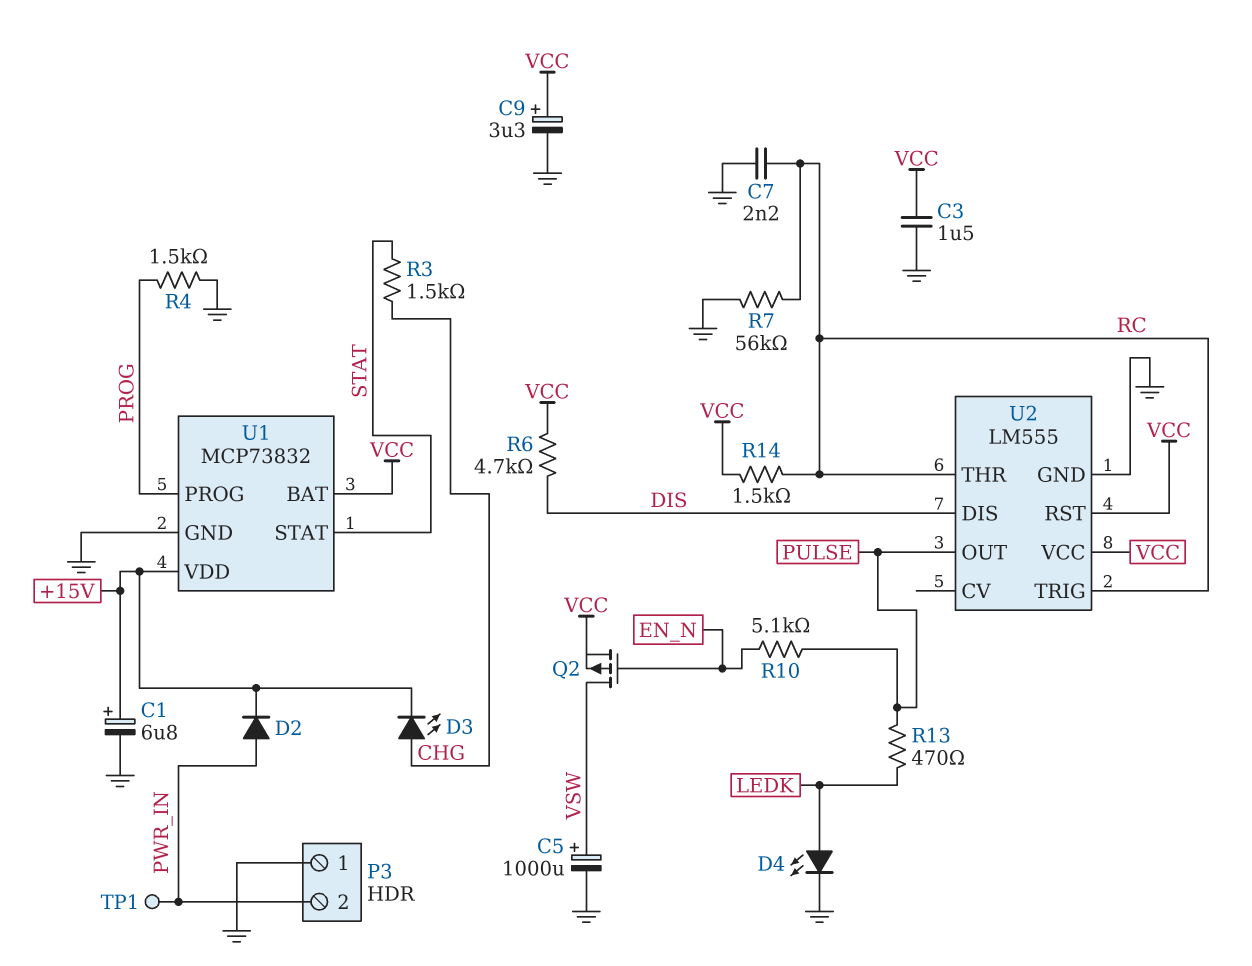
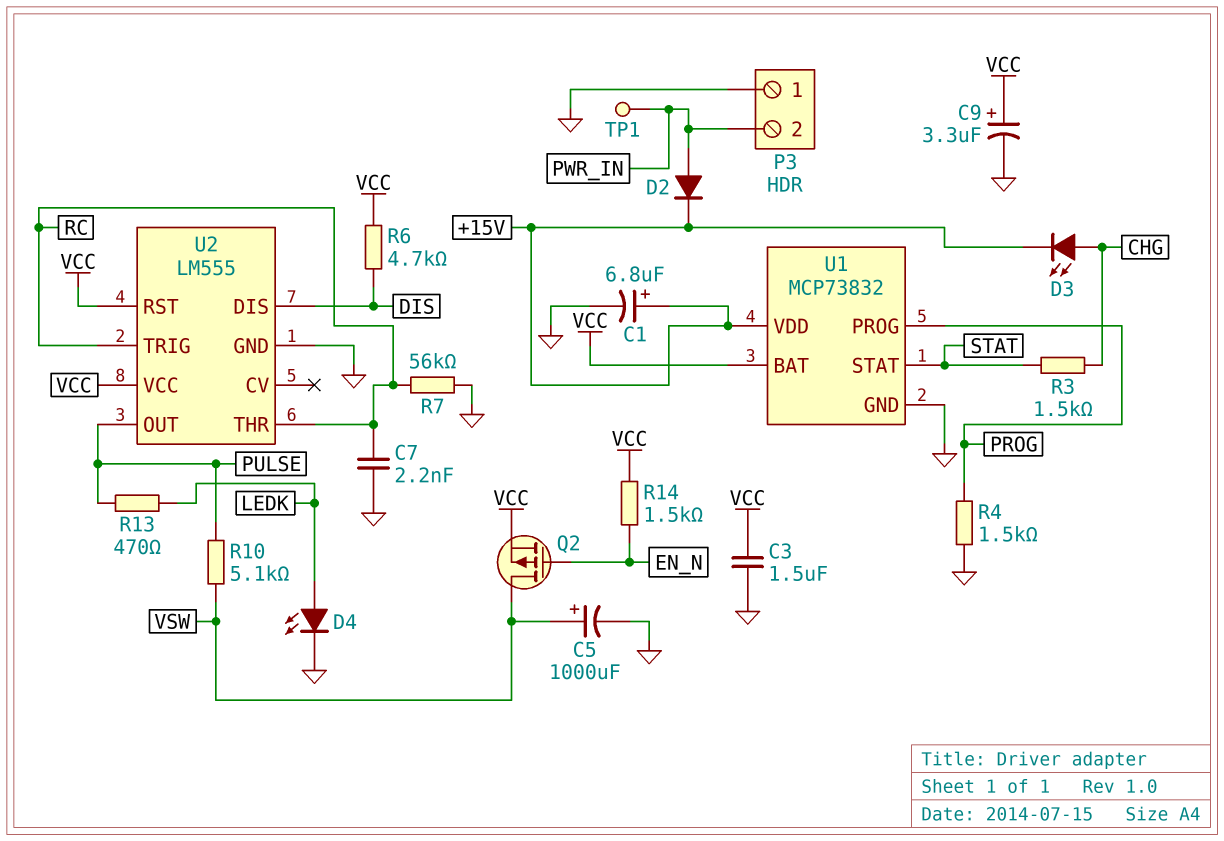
R10: 5.1k (EN_N, PULSE) -> 5.1k (PULSE, VSW)
R14: 1.5k (RC, VCC) -> 1.5k (EN_N, VCC)

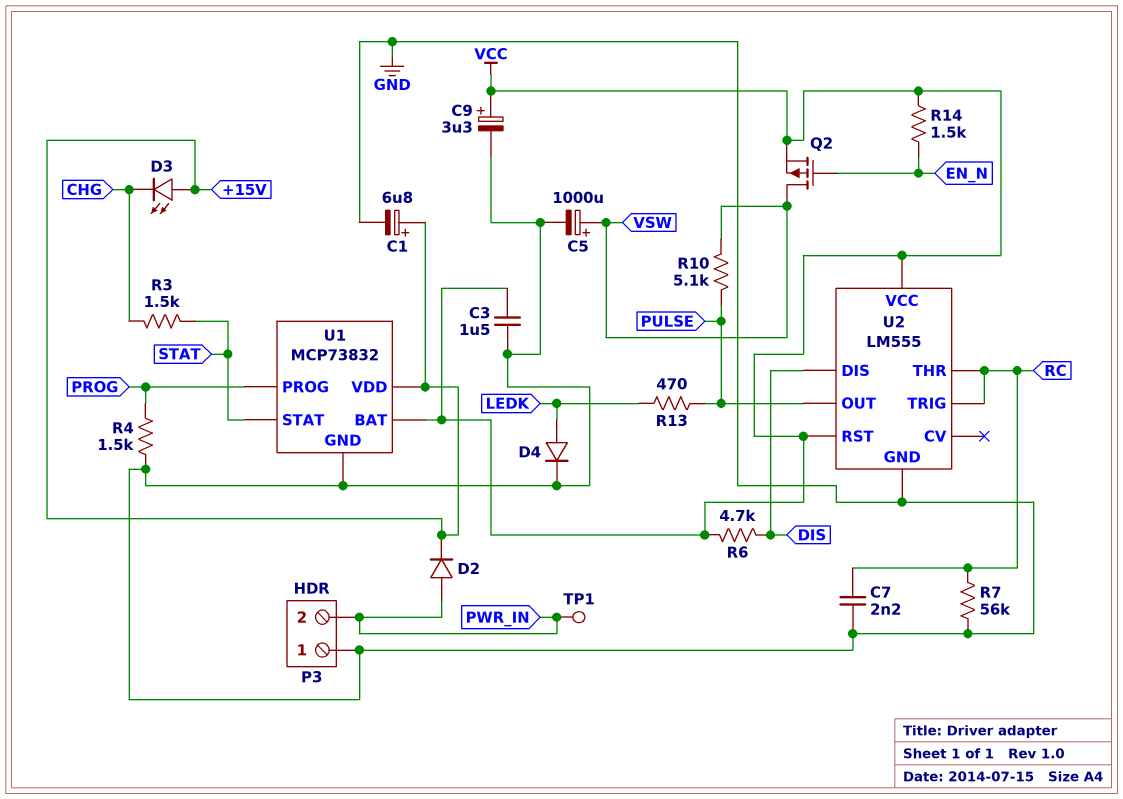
D3: LED (A CHG, K +15V) -> LED (A +15V, K CHG)
D4: LED (A LEDK, K GND) -> diode (A LEDK, K GND)

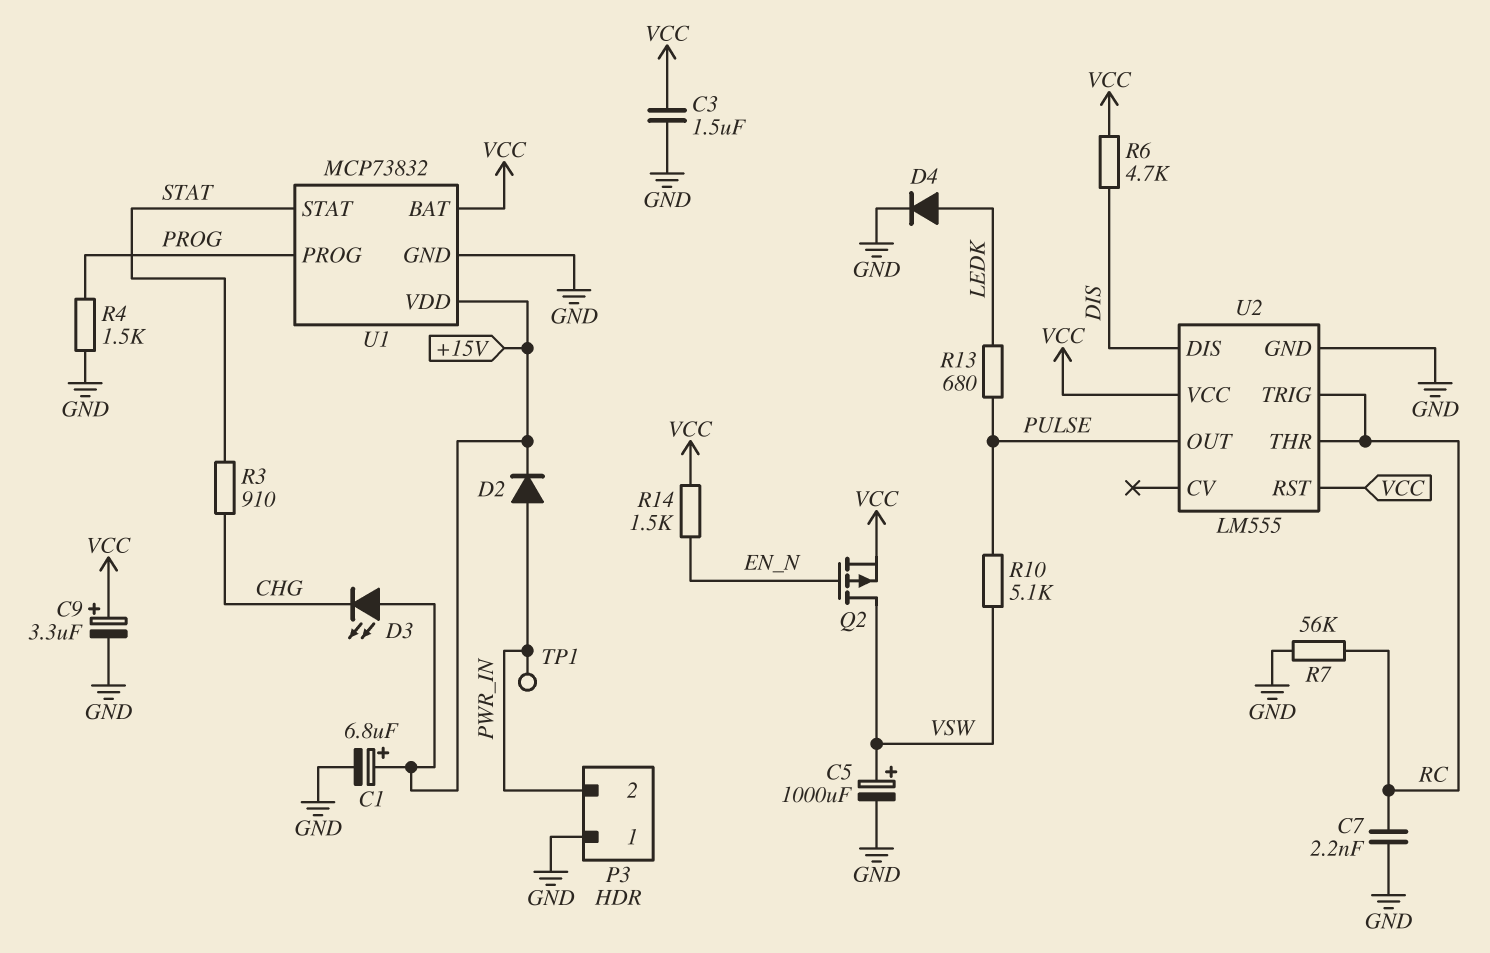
R3: 1.5k (CHG, STAT) -> 910 (CHG, STAT)
R13: 470 (LEDK, PULSE) -> 680 (LEDK, PULSE)

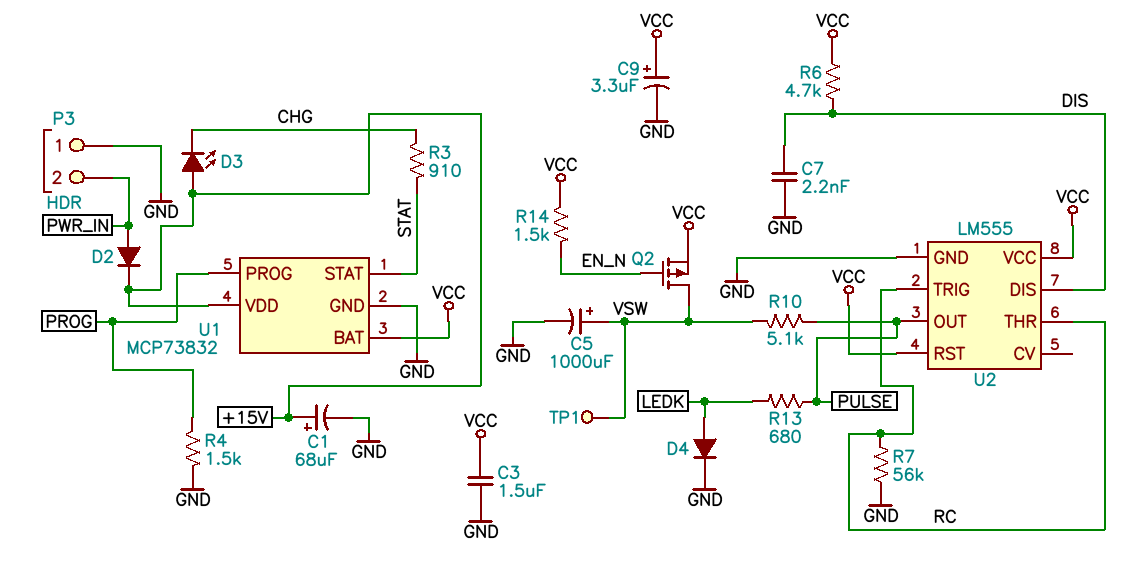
C1: 6.8uF (plus +15V, minus GND) -> 68uF (plus +15V, minus GND)
C7: 2.2nF (GND, RC) -> 2.2nF (DIS, GND)
TP1: test point (PWR_IN) -> test point (VSW)

